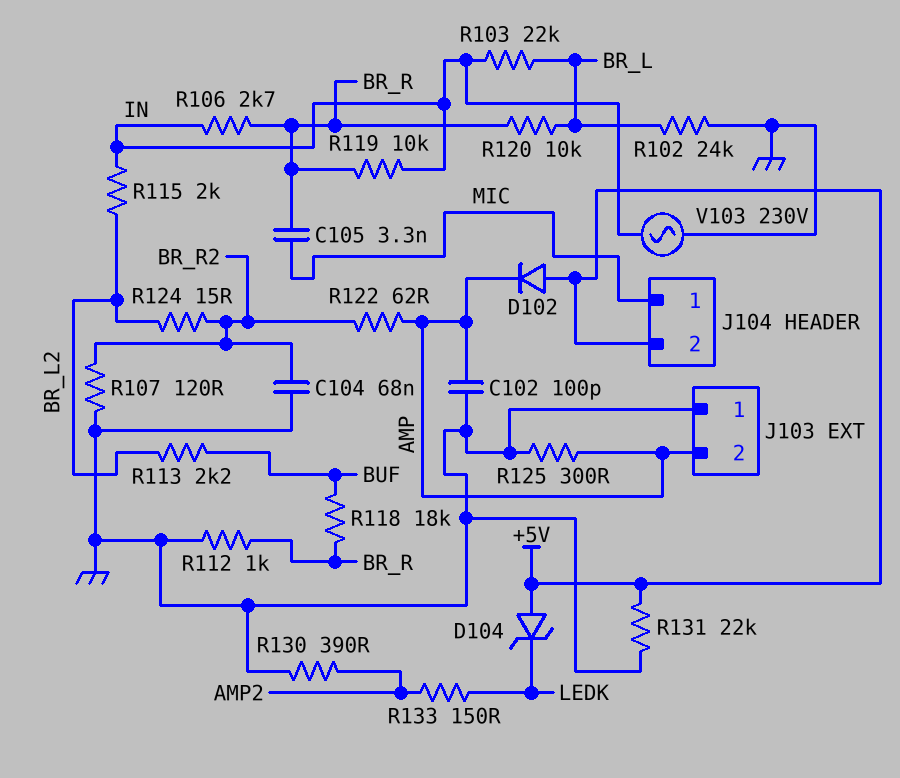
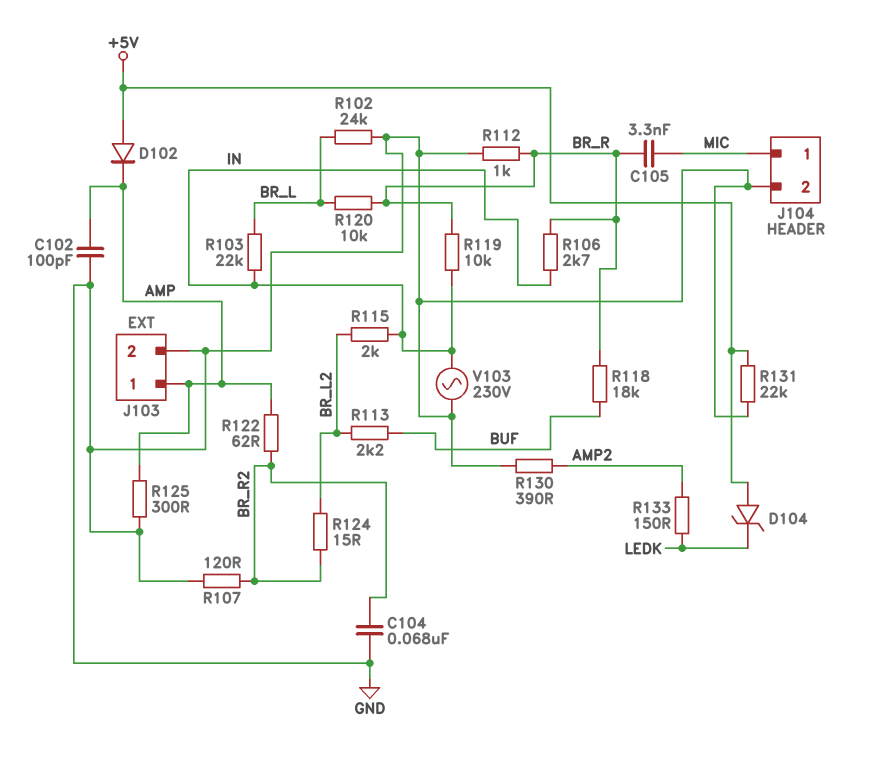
J103 pin 1: GND -> AMP
J103 pin 2: AMP -> GND
J104 pin 2: +5V -> GND

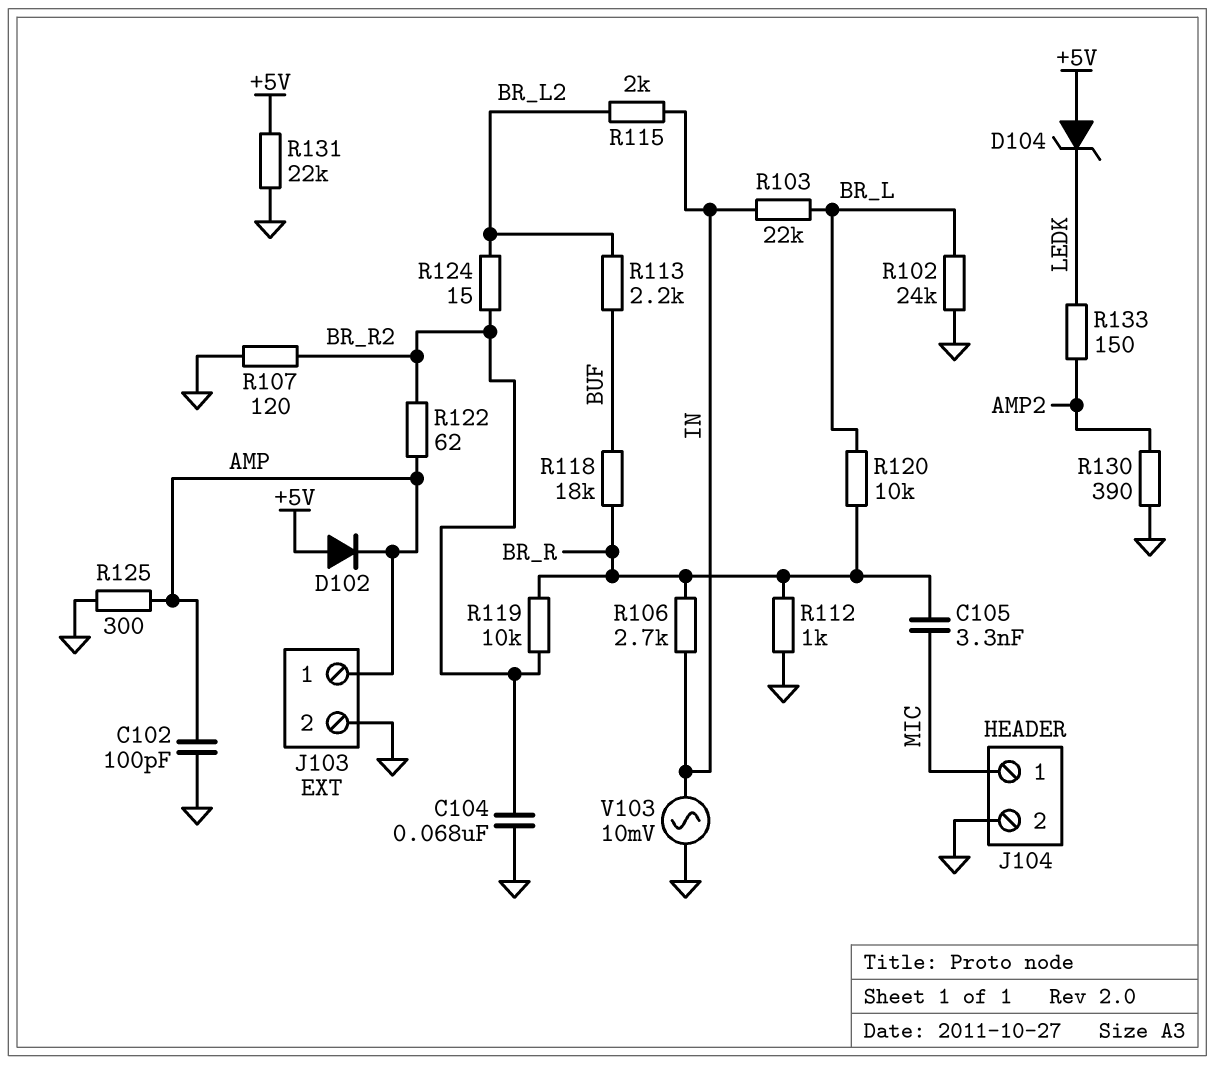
R119: 10k (BR_R, IN) -> 10k (BR_R, BR_R2)
V103: AC 230V (GND, IN) -> AC 10mV (GND, IN)

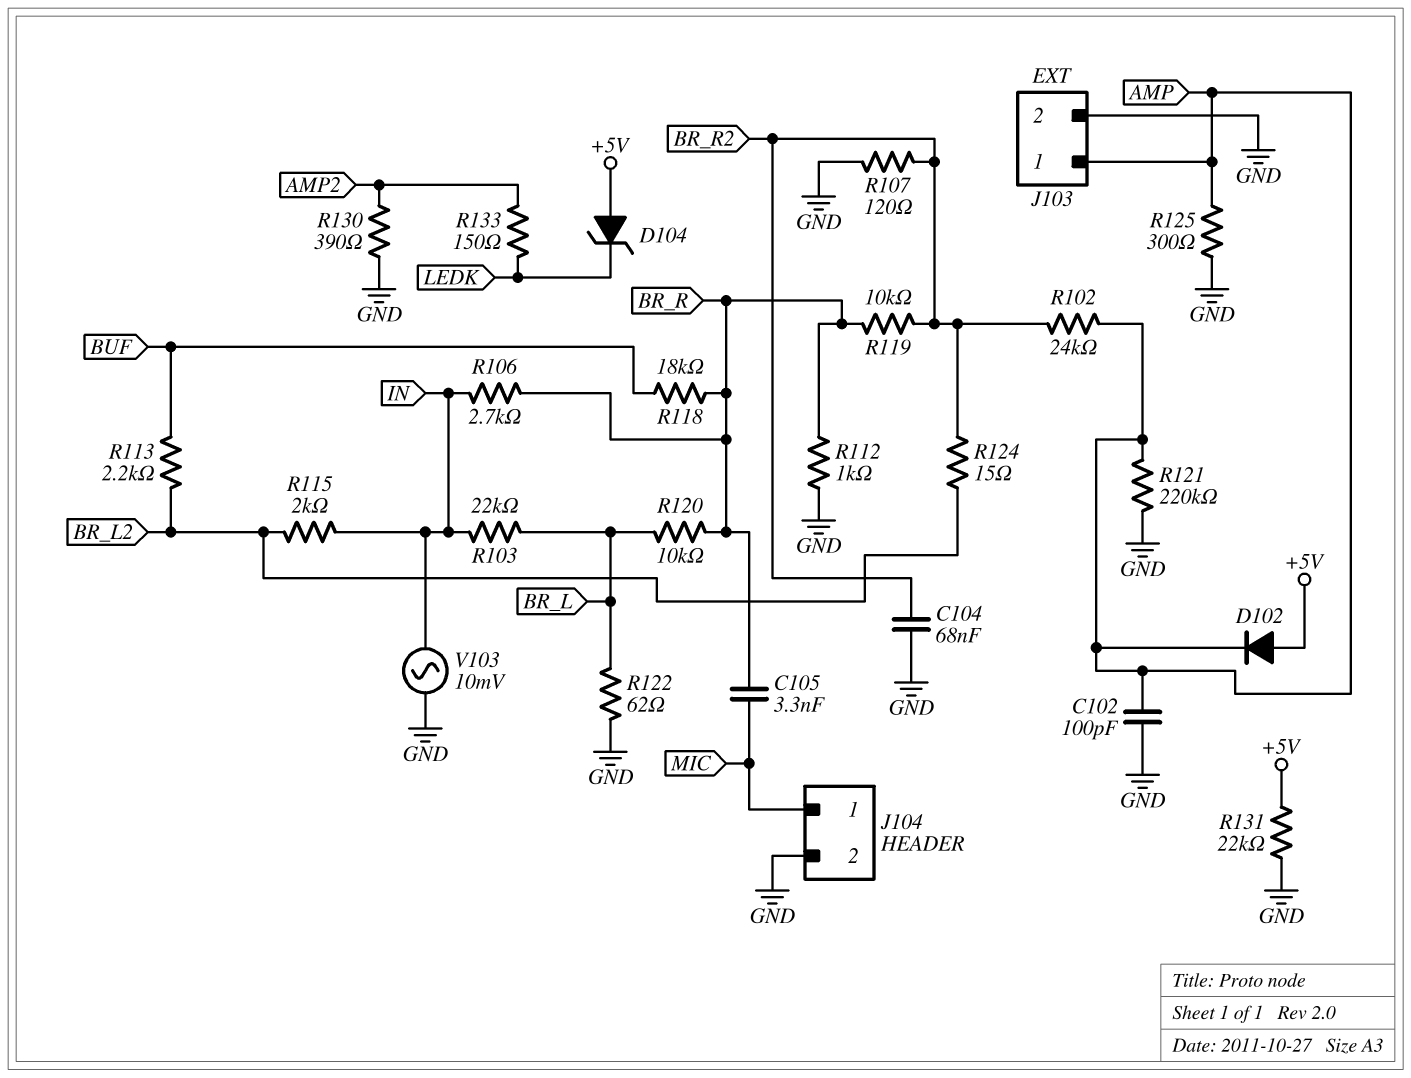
R102: 24k (BR_L, GND) -> 24k (AMP, BR_R2)
R121: none -> 220k (AMP, GND)
R122: 62 (AMP, BR_R2) -> 62 (BR_L, GND)

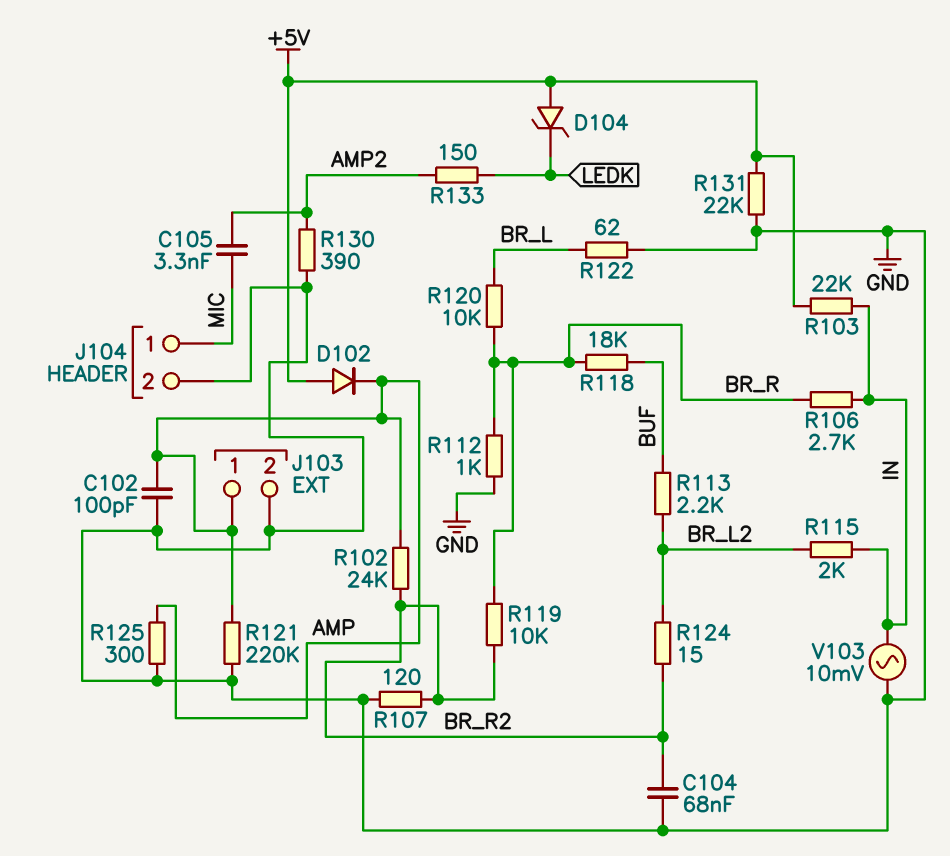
C105: 3.3nF (BR_R, MIC) -> 3.3nF (AMP2, MIC)
R103: 22k (BR_L, IN) -> 22k (+5V, IN)

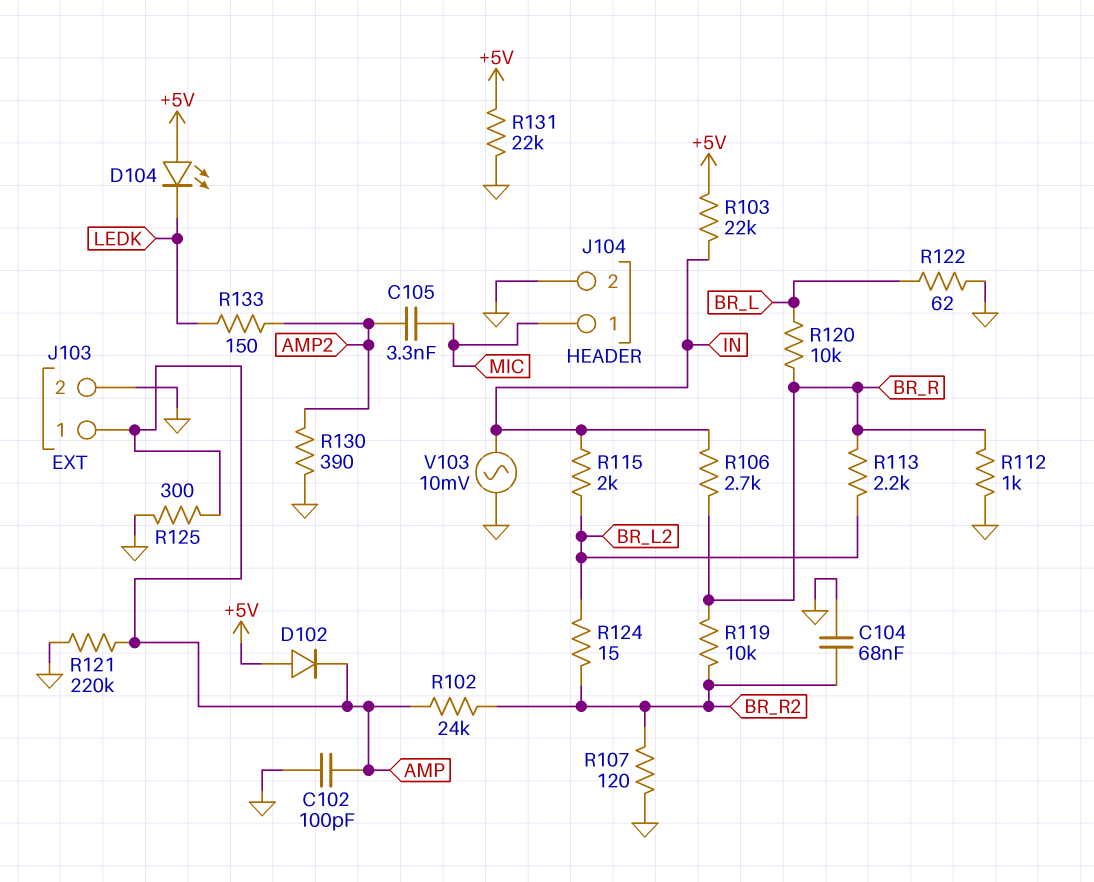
D104: zener (A +5V, K LEDK) -> LED (A +5V, K LEDK)
R113: 2.2k (BR_L2, BUF) -> 2.2k (BR_L2, BR_R)
R118: 18k (BR_R, BUF) -> none

